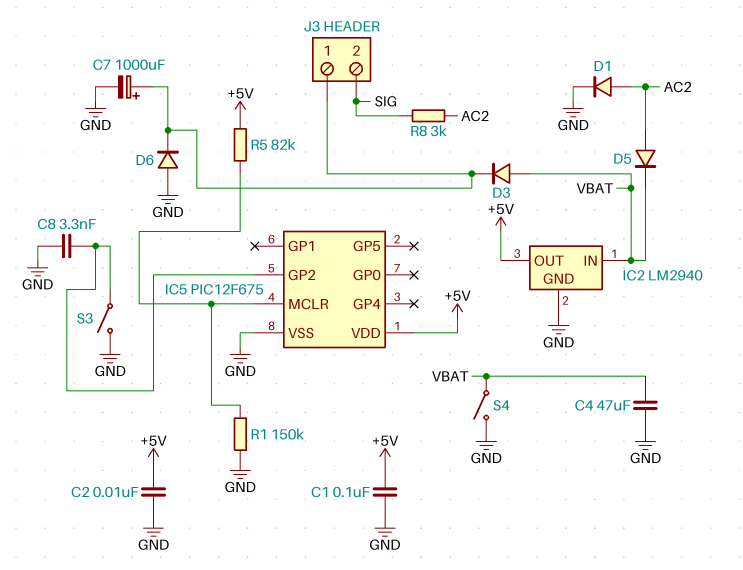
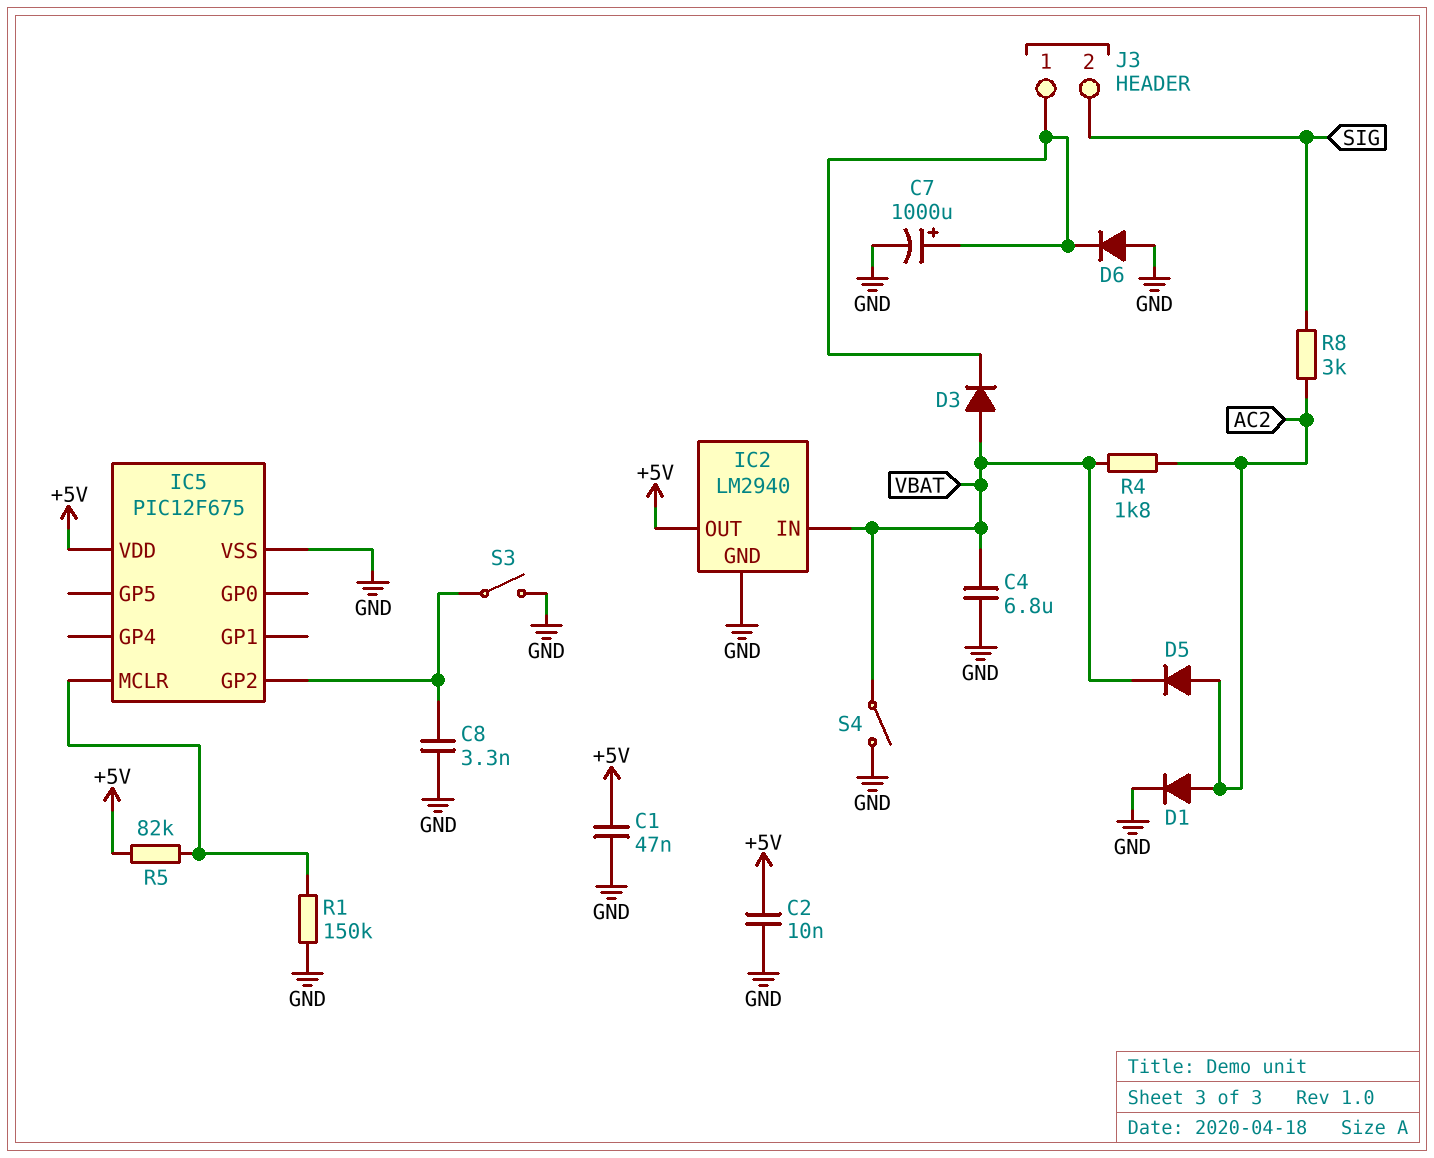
C1: 100nF (+5V, GND) -> 47nF (+5V, GND)
C4: 47uF (GND, VBAT) -> 6.8uF (GND, VBAT)
R4: none -> 1.8k (AC2, VBAT)

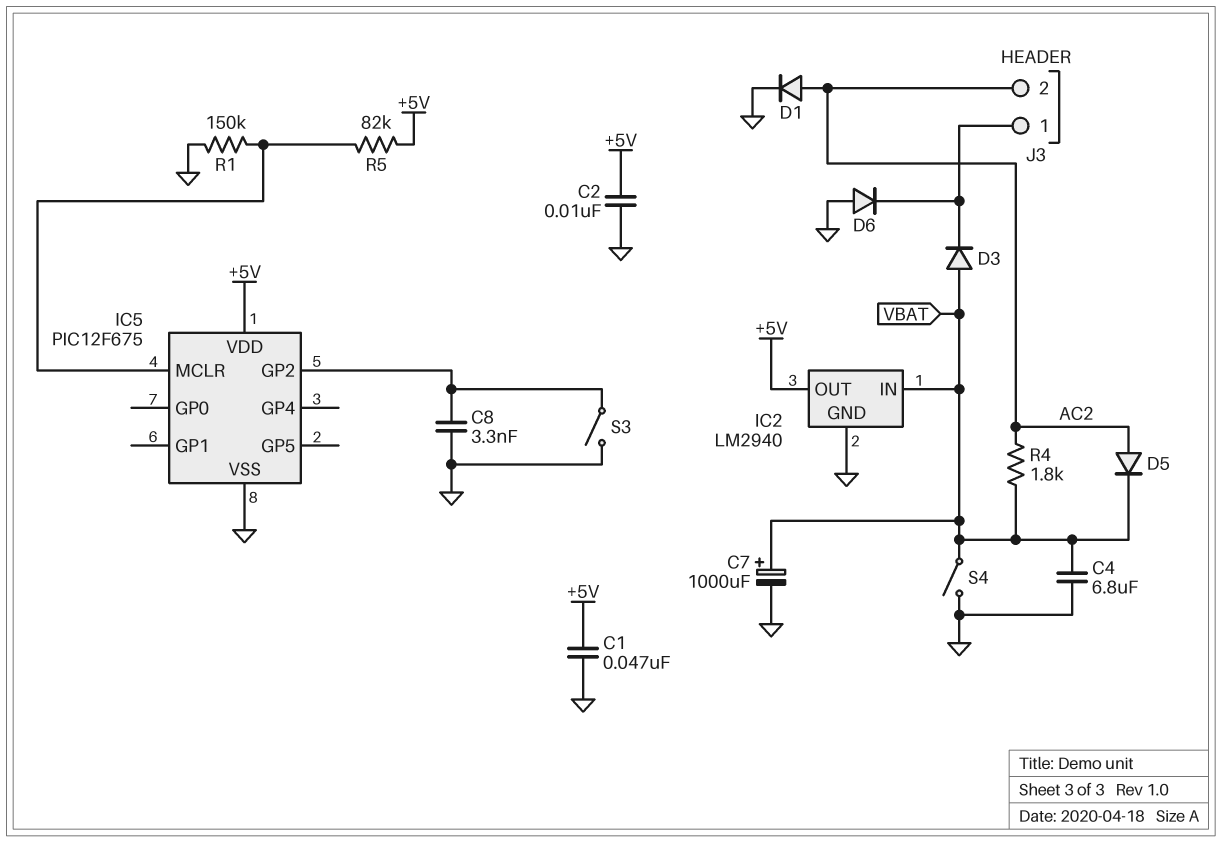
C7: 1000uF (plus J3/1, minus GND) -> 1000uF (plus VBAT, minus GND)
J3 pin 2: SIG -> AC2
R8: 3k (AC2, SIG) -> none

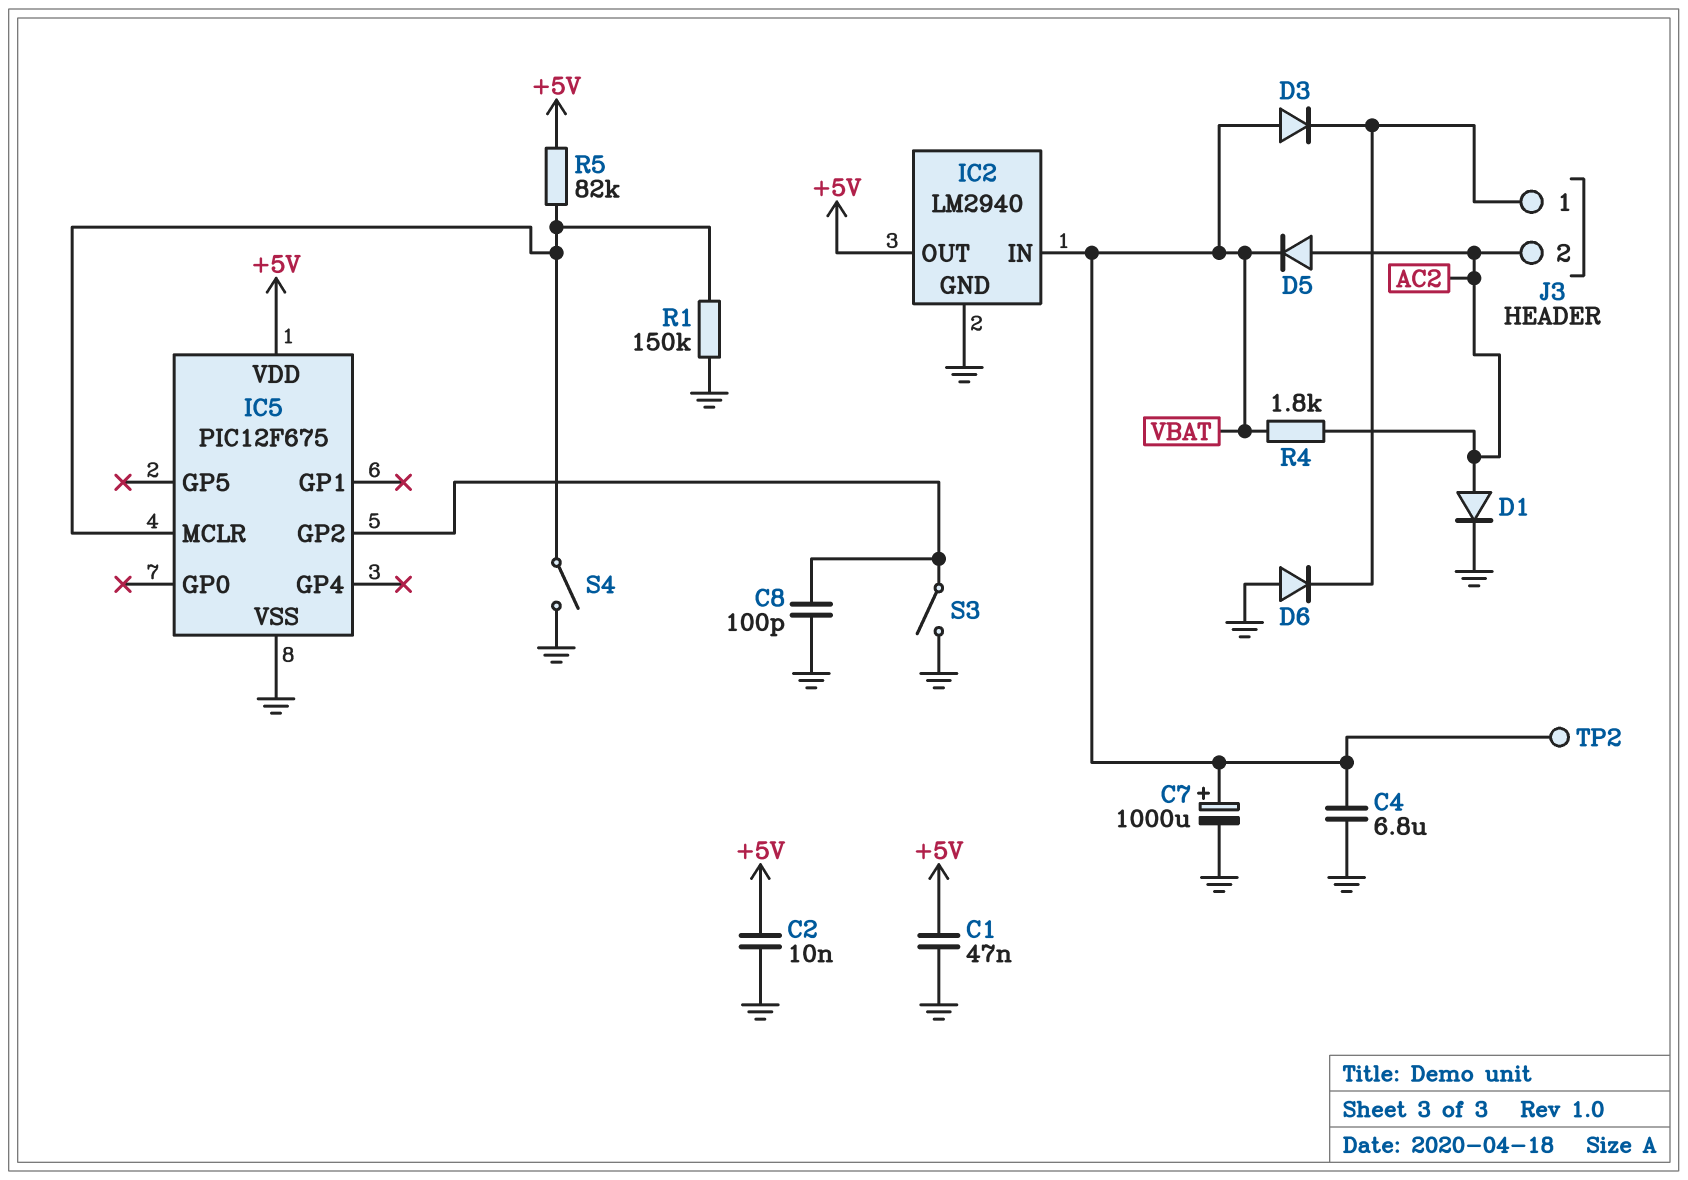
C8: 3.3nF (GND, IC5/GP2) -> 100pF (GND, IC5/GP2)
S4: switch (GND, VBAT) -> switch (GND, IC5/MCLR)
TP2: none -> test point (VBAT)

